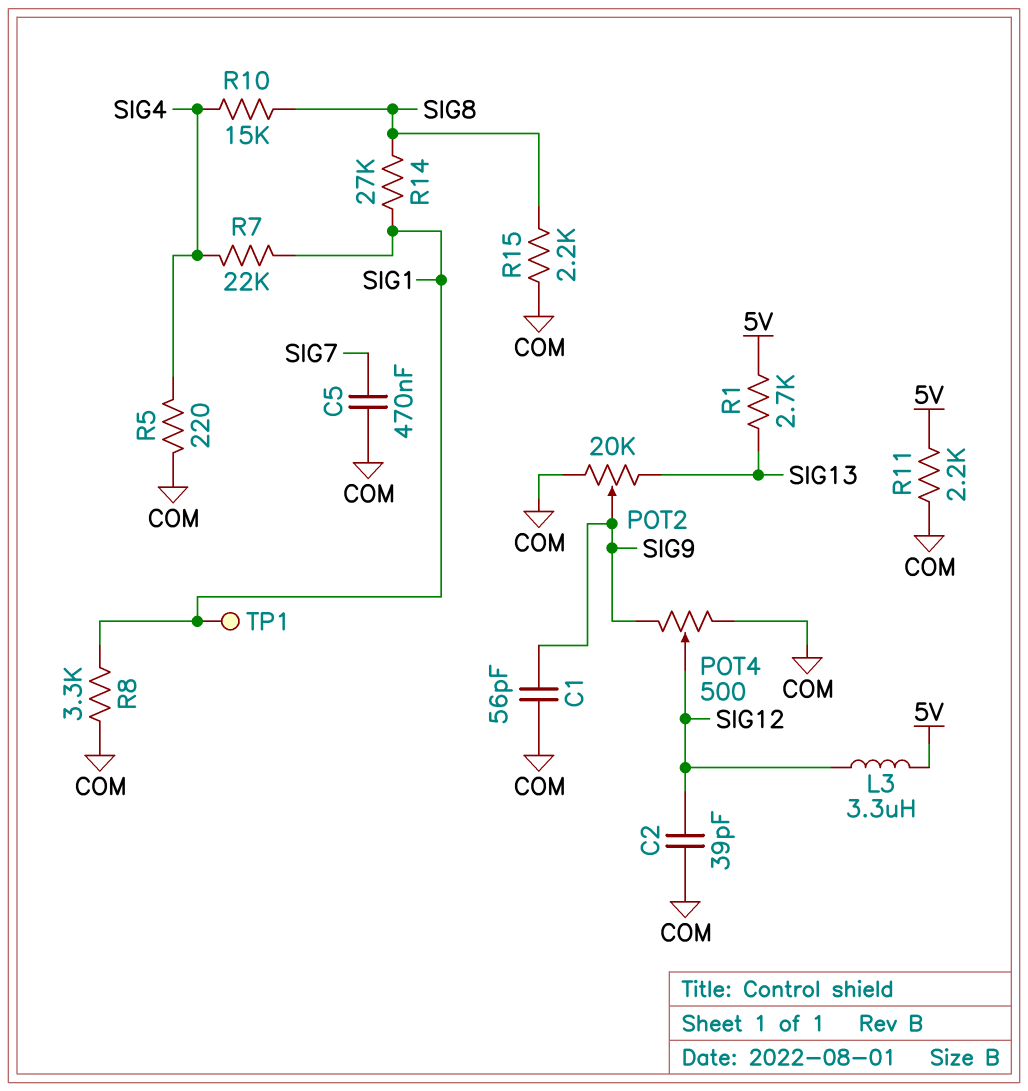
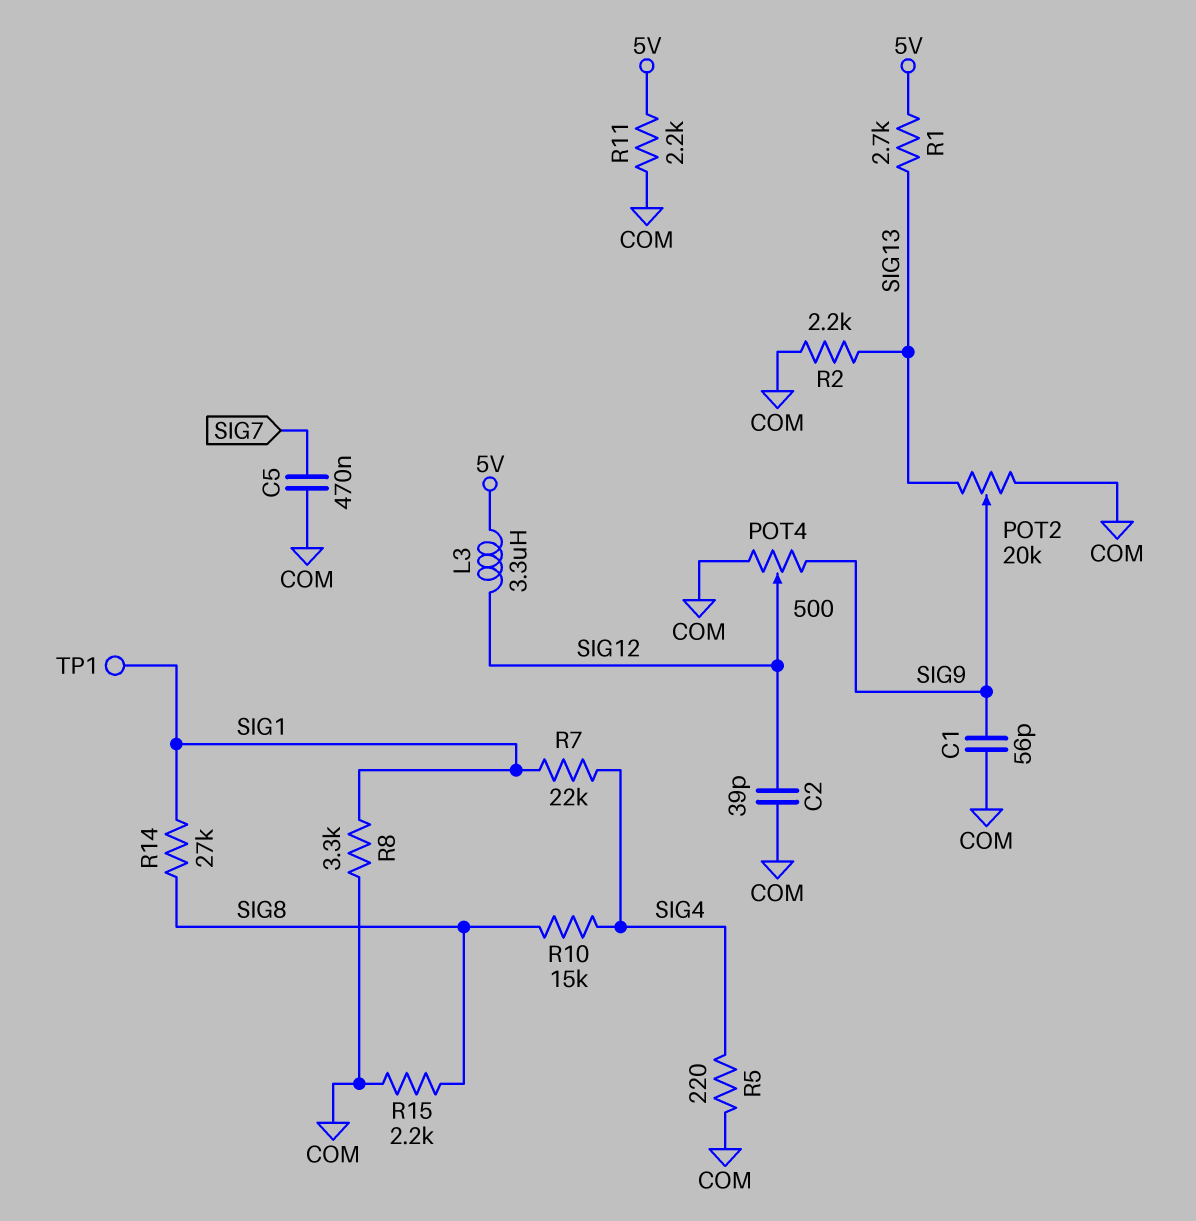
R2: none -> 2.2k (COM, SIG13)

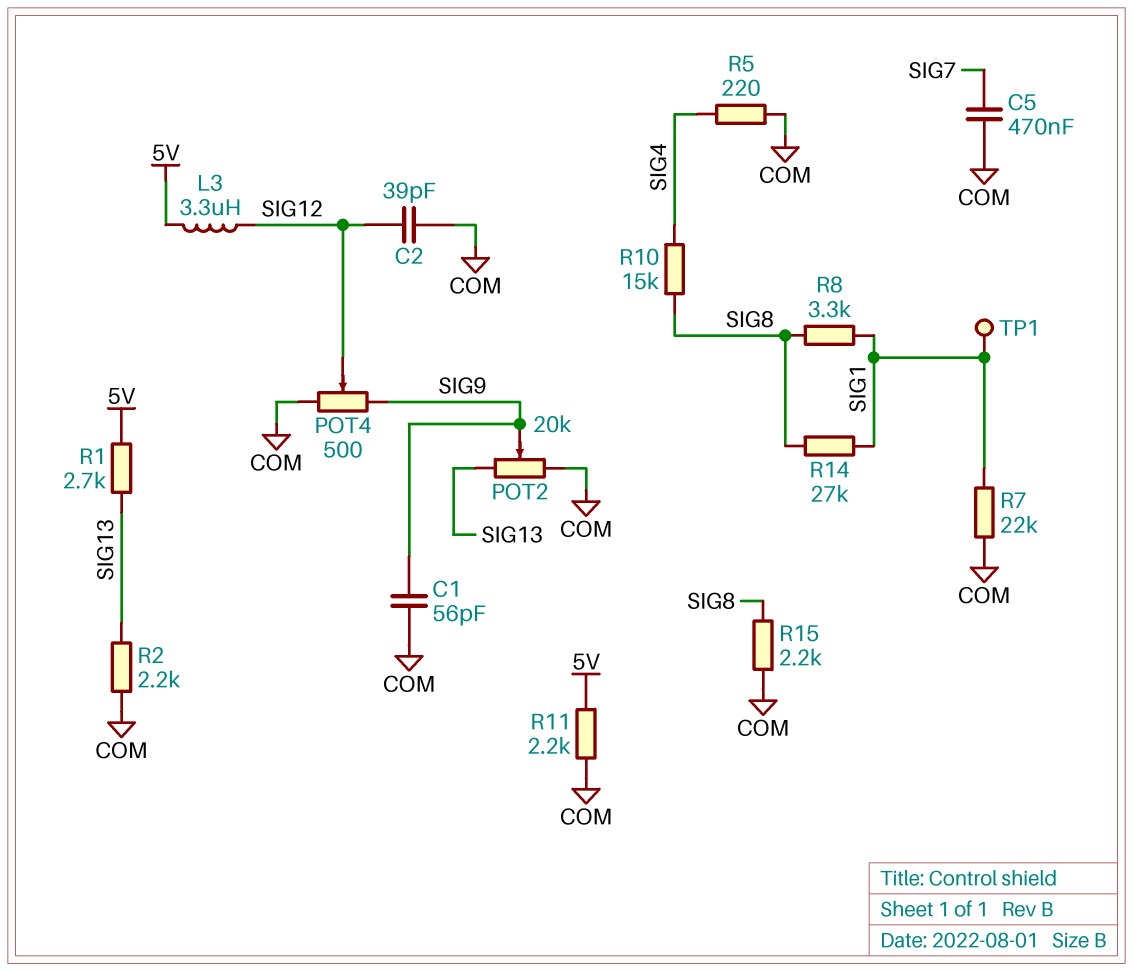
R7: 22k (SIG1, SIG4) -> 22k (COM, SIG1)
R8: 3.3k (COM, SIG1) -> 3.3k (SIG1, SIG8)

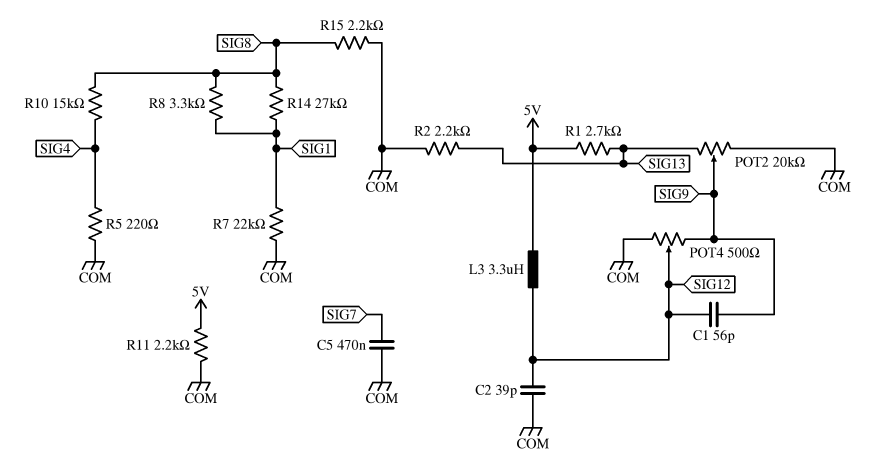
C1: 56pF (COM, SIG9) -> 56pF (SIG9, SIG12)
TP1: test point (SIG1) -> none

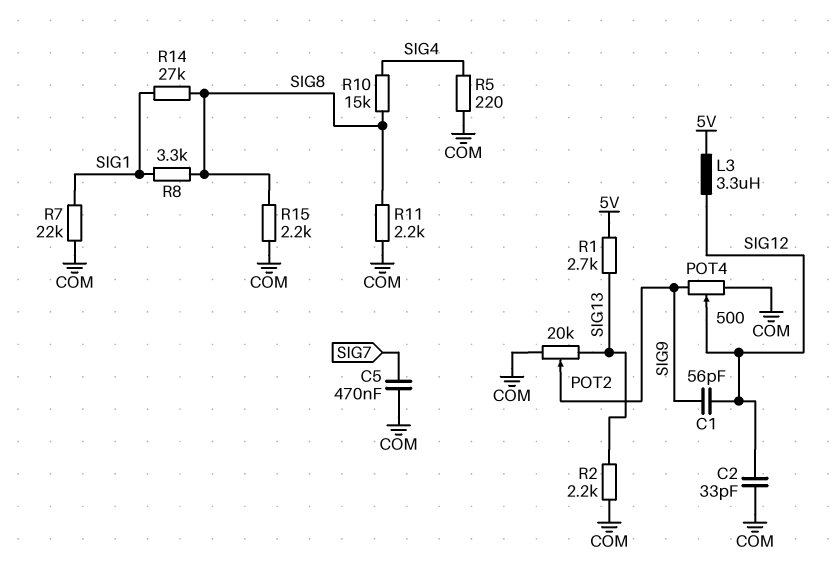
C2: 39pF (COM, SIG12) -> 33pF (COM, SIG12)
R11: 2.2k (5V, COM) -> 2.2k (COM, SIG8)

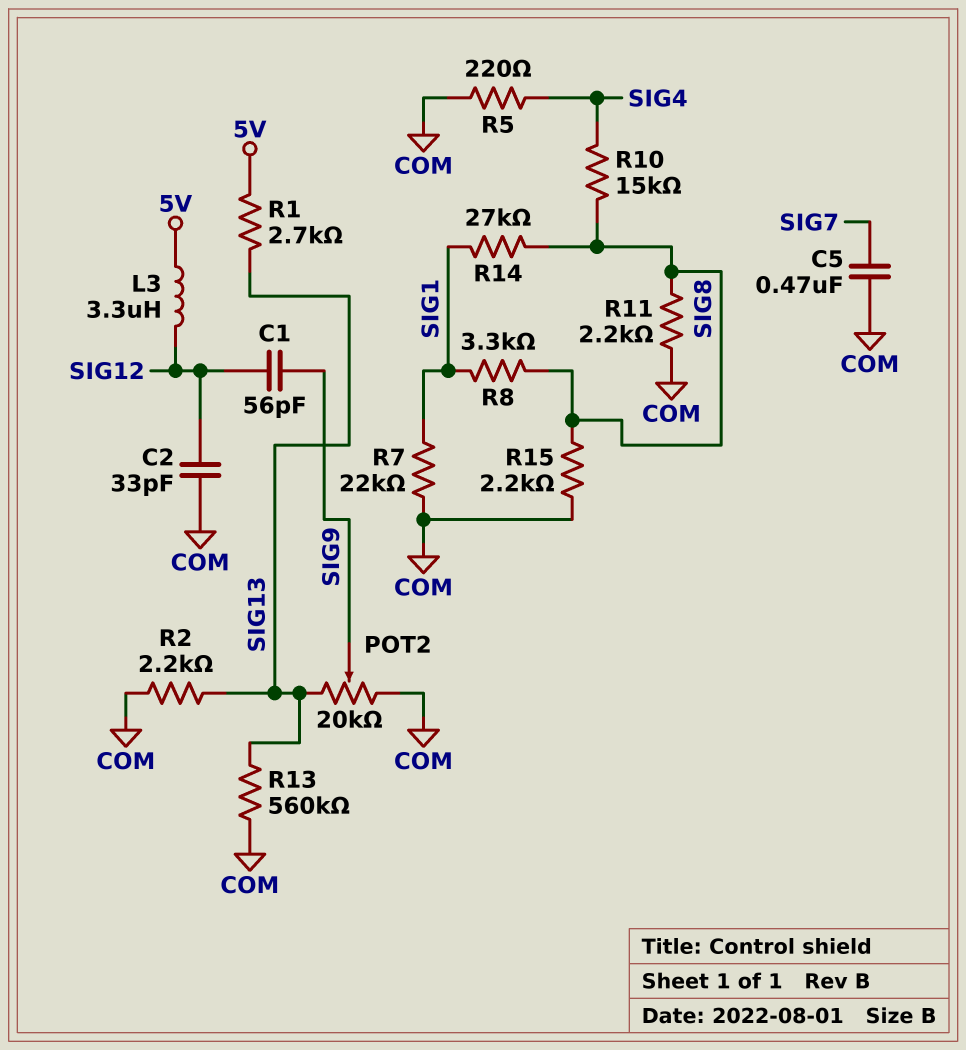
POT4: 500 (COM, SIG9, wiper SIG12) -> none
R13: none -> 560k (COM, SIG13)

